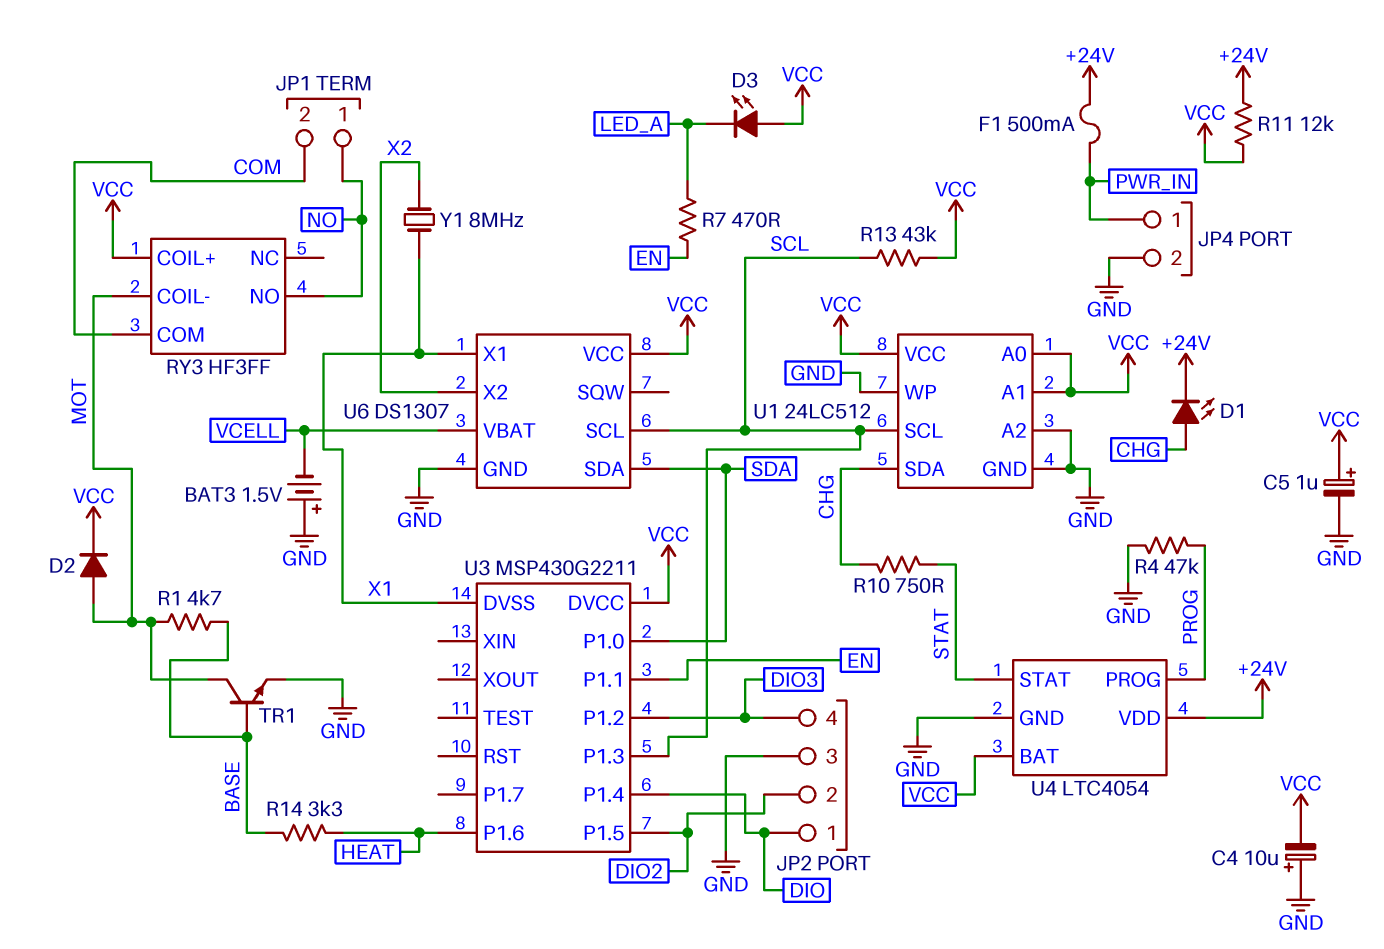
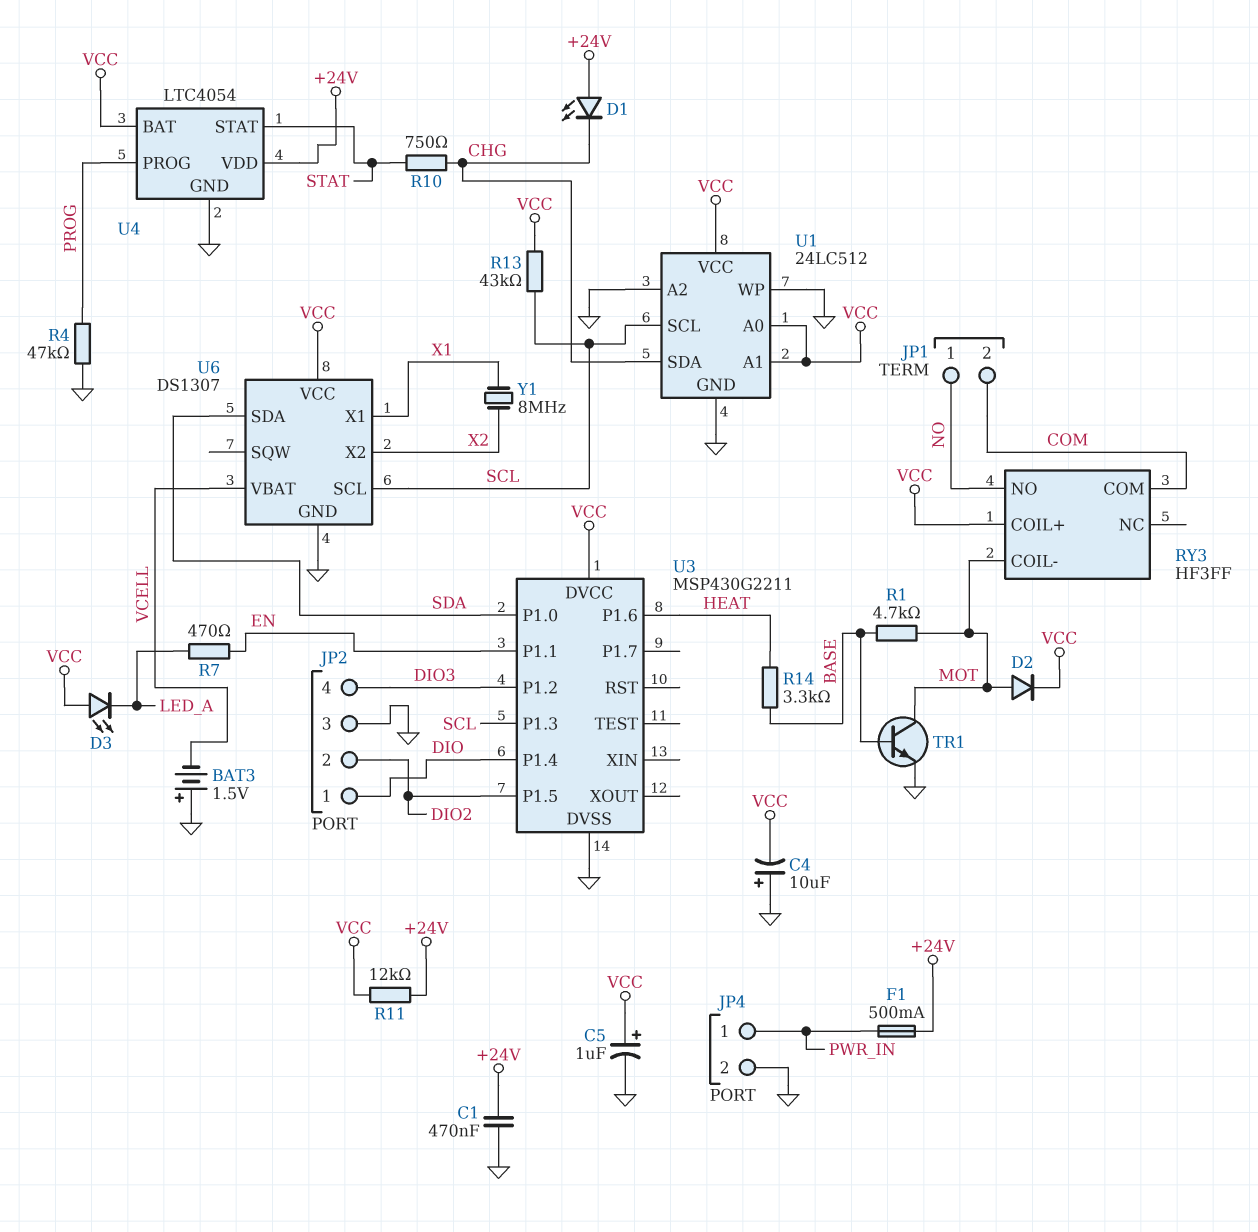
C1: none -> 470nF (+24V, GND)
D1: LED (A CHG, K +24V) -> LED (A +24V, K CHG)
U3 pin DVSS: X1 -> GND

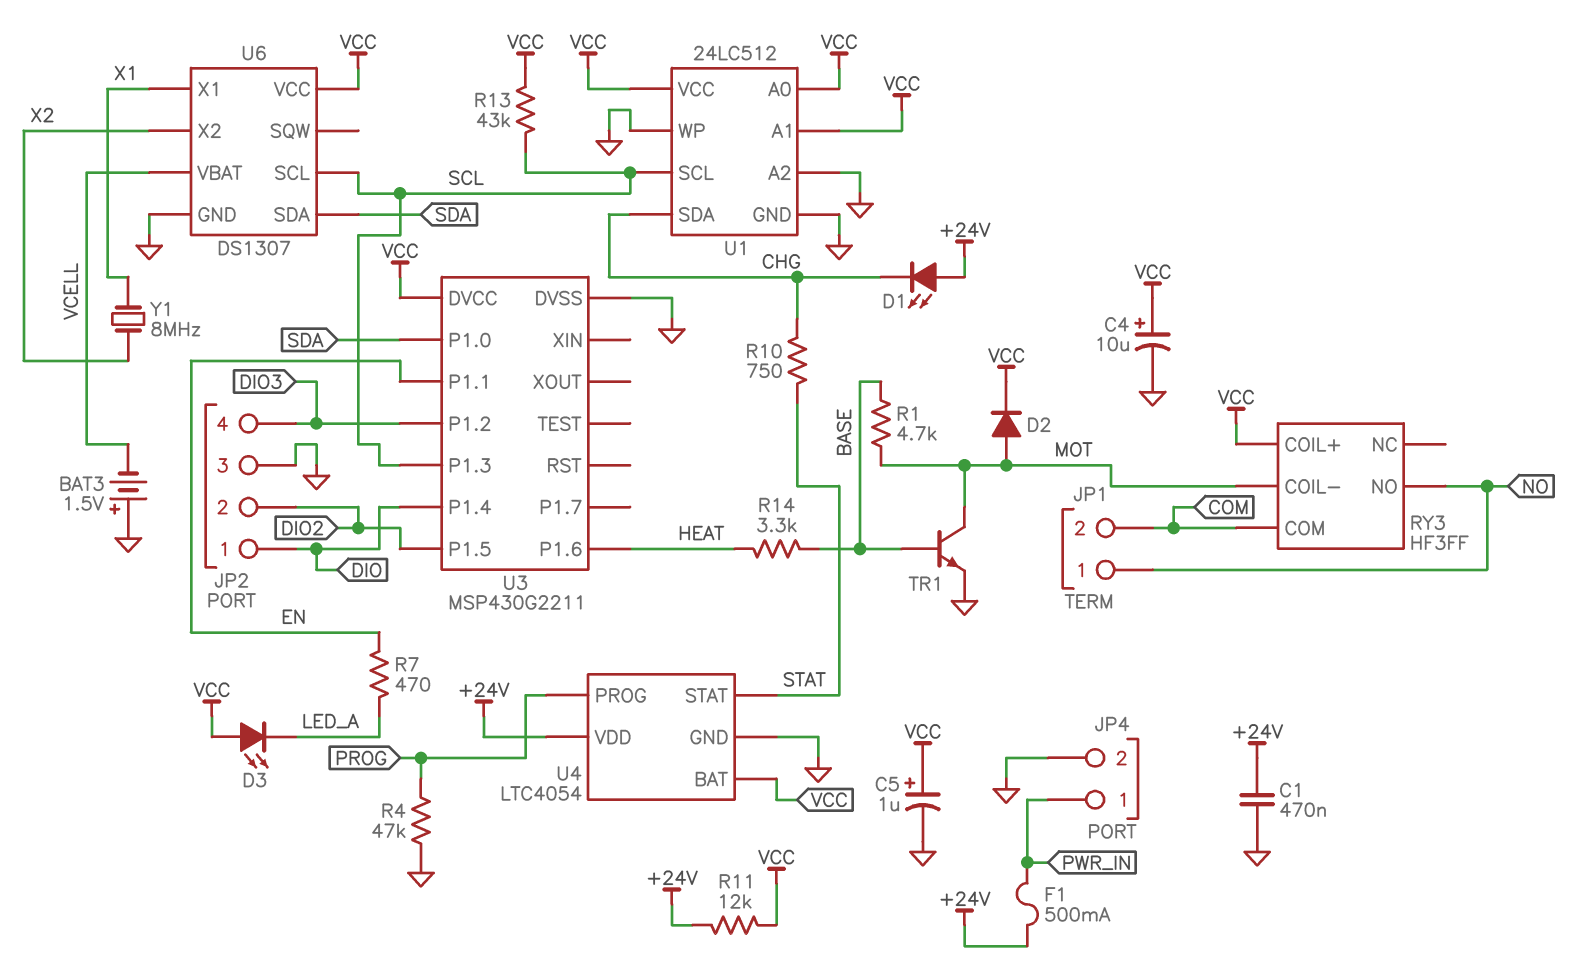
C4: 10uF (plus GND, minus VCC) -> 10uF (plus VCC, minus GND)

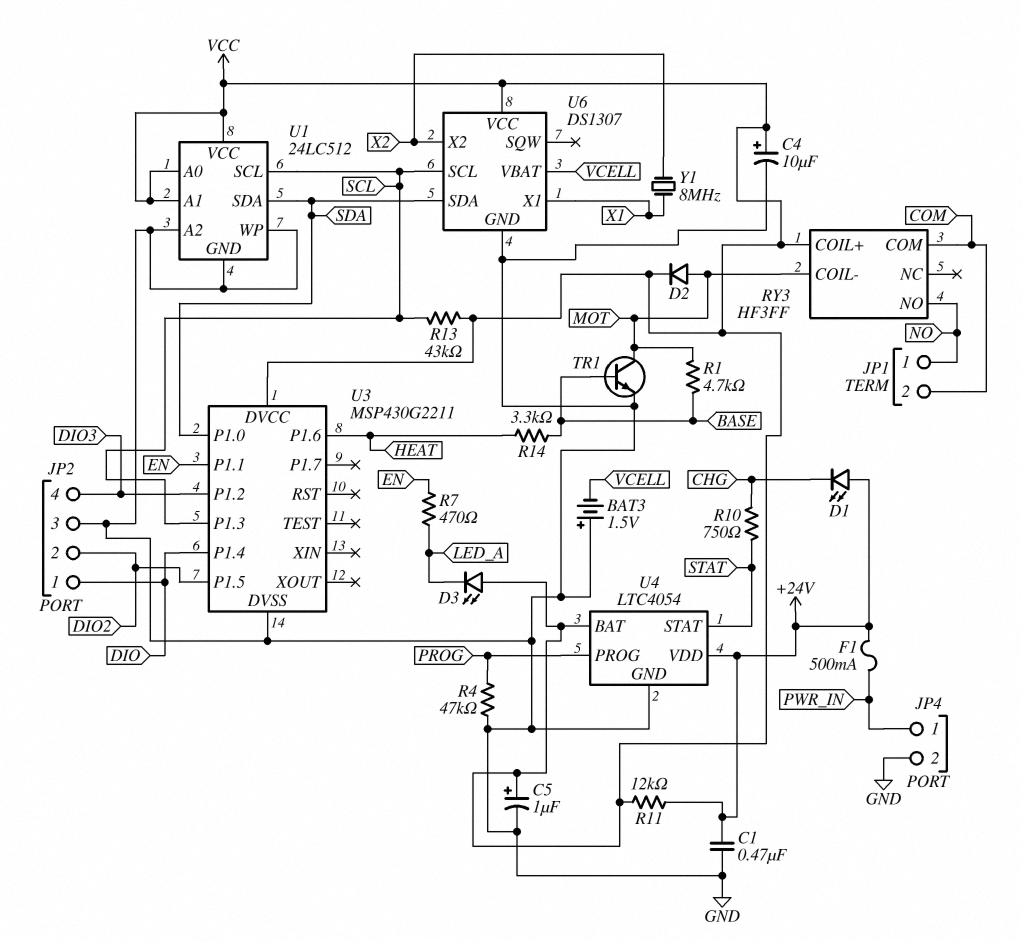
U1 pin SDA: CHG -> SDA

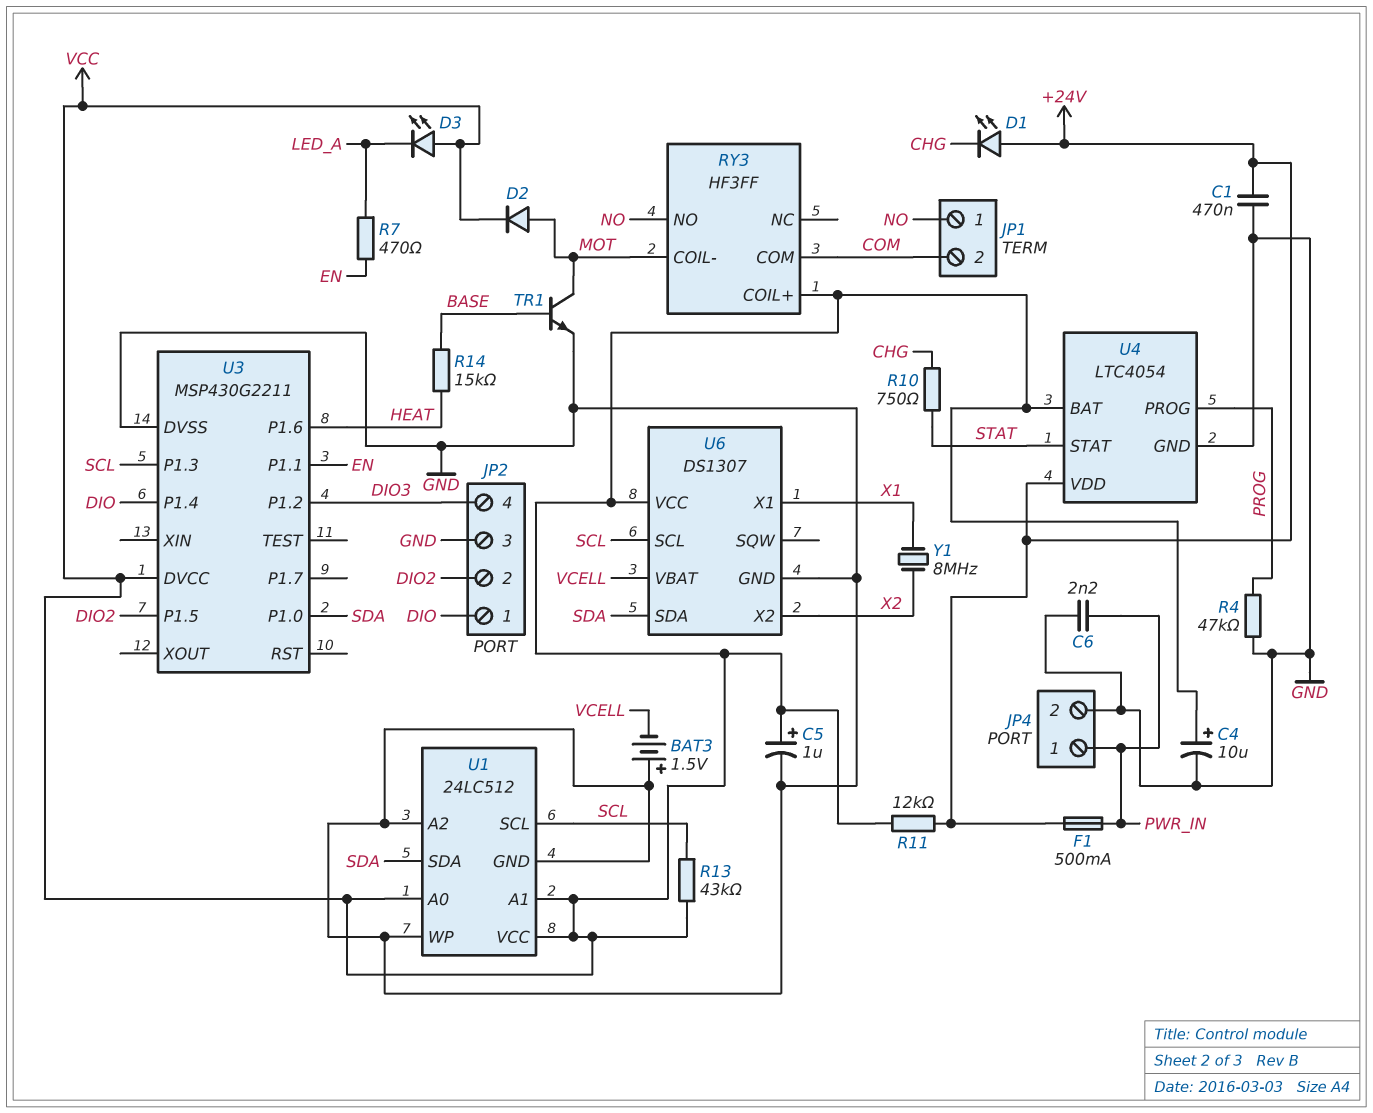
C6: none -> 2.2nF (GND, PWR_IN)
R1: 4.7k (BASE, MOT) -> none
R14: 3.3k (BASE, HEAT) -> 15k (BASE, HEAT)

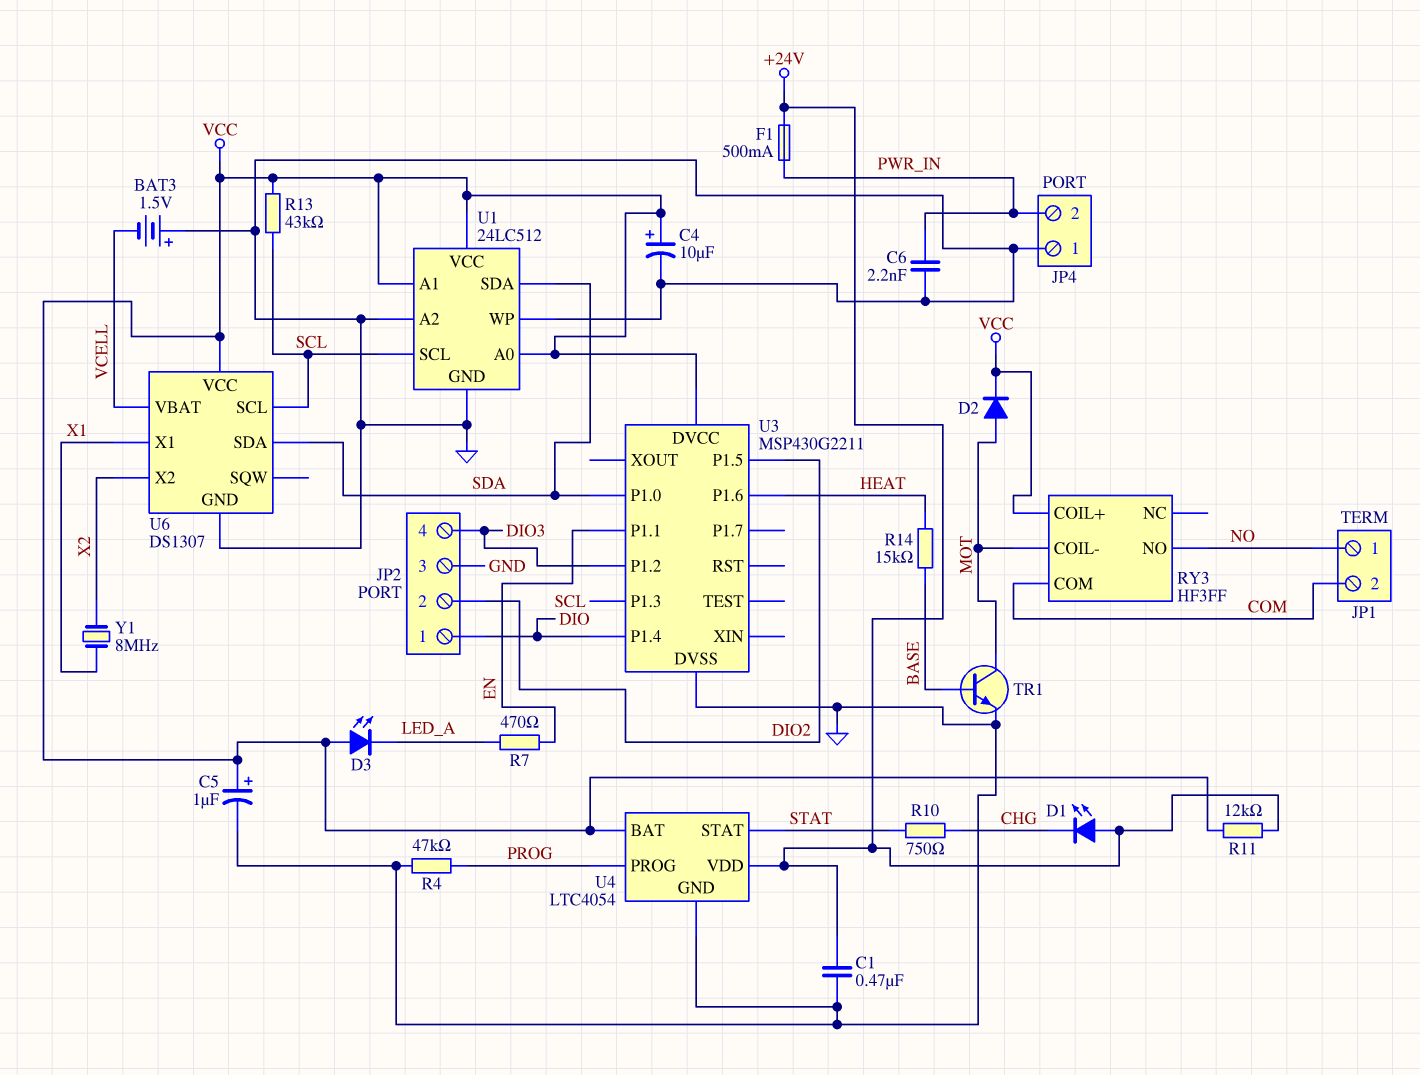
JP4 pin 1: PWR_IN -> GND
JP4 pin 2: GND -> PWR_IN

